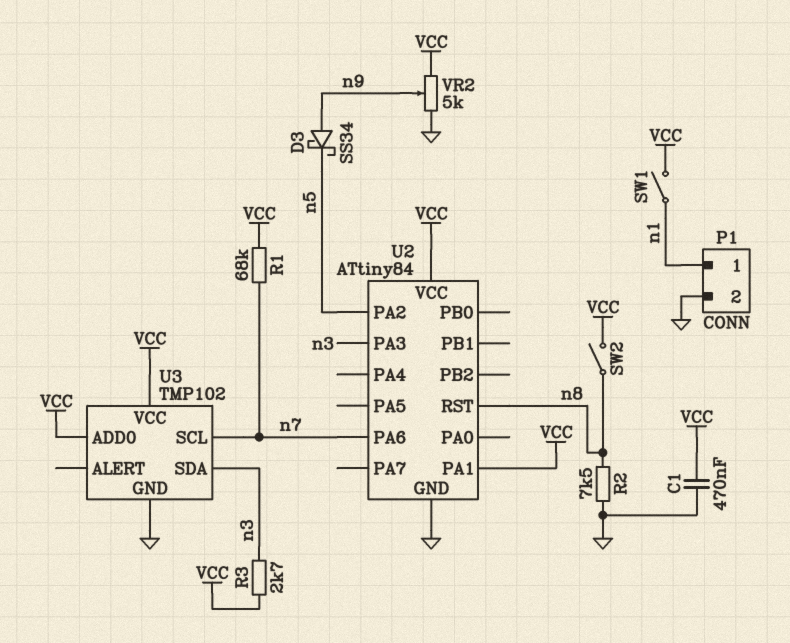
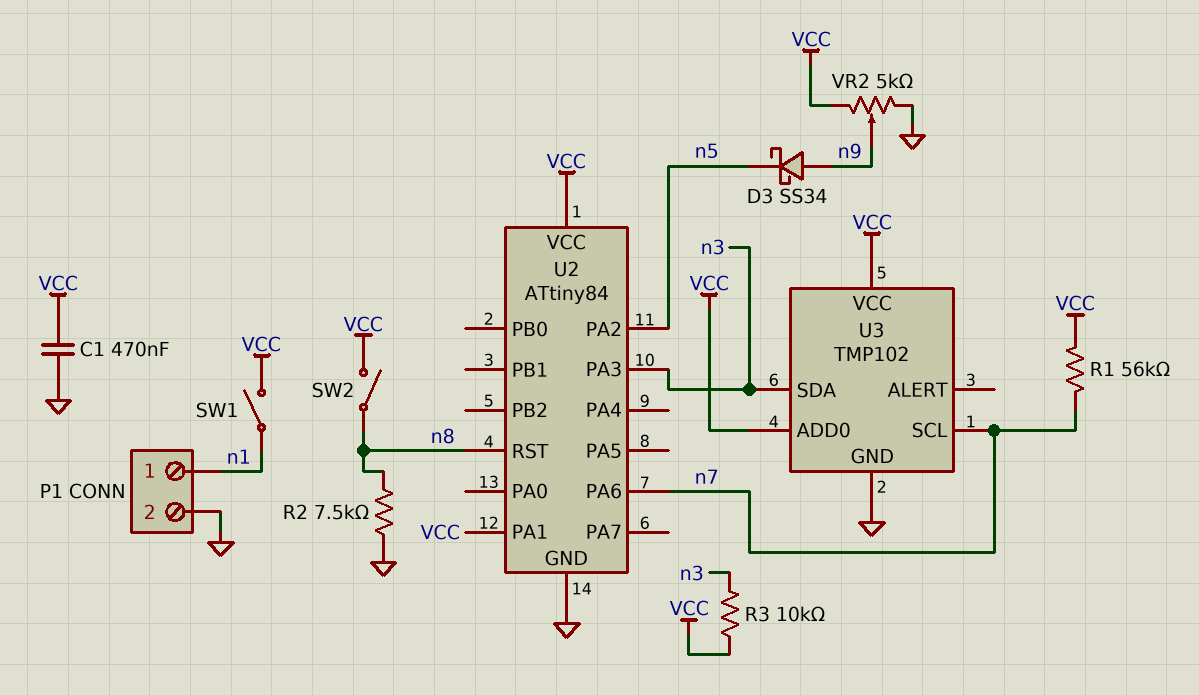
R1: 68k (VCC, n7) -> 56k (VCC, n7)
R3: 2.7k (VCC, n3) -> 10k (VCC, n3)

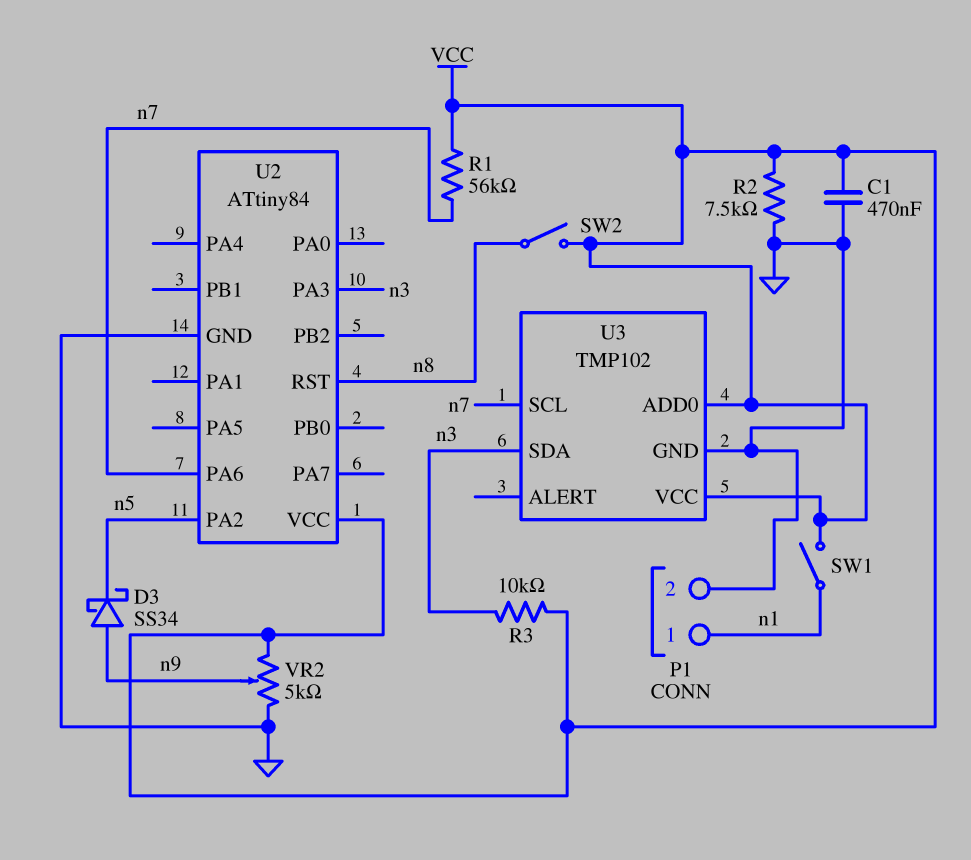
R2: 7.5k (GND, n8) -> 7.5k (GND, VCC)
U2 pin PA1: VCC -> none

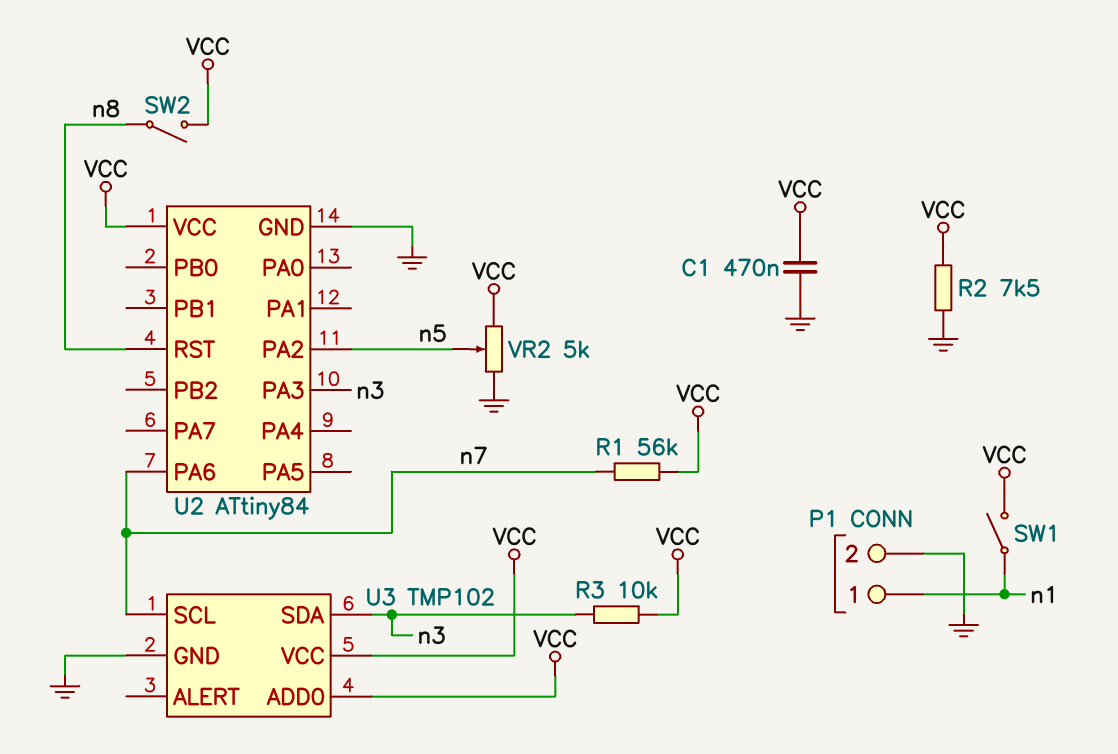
D3: schottky SS34 (A n9, K n5) -> none
VR2: 5k (GND, VCC, wiper n9) -> 5k (GND, VCC, wiper n5)

